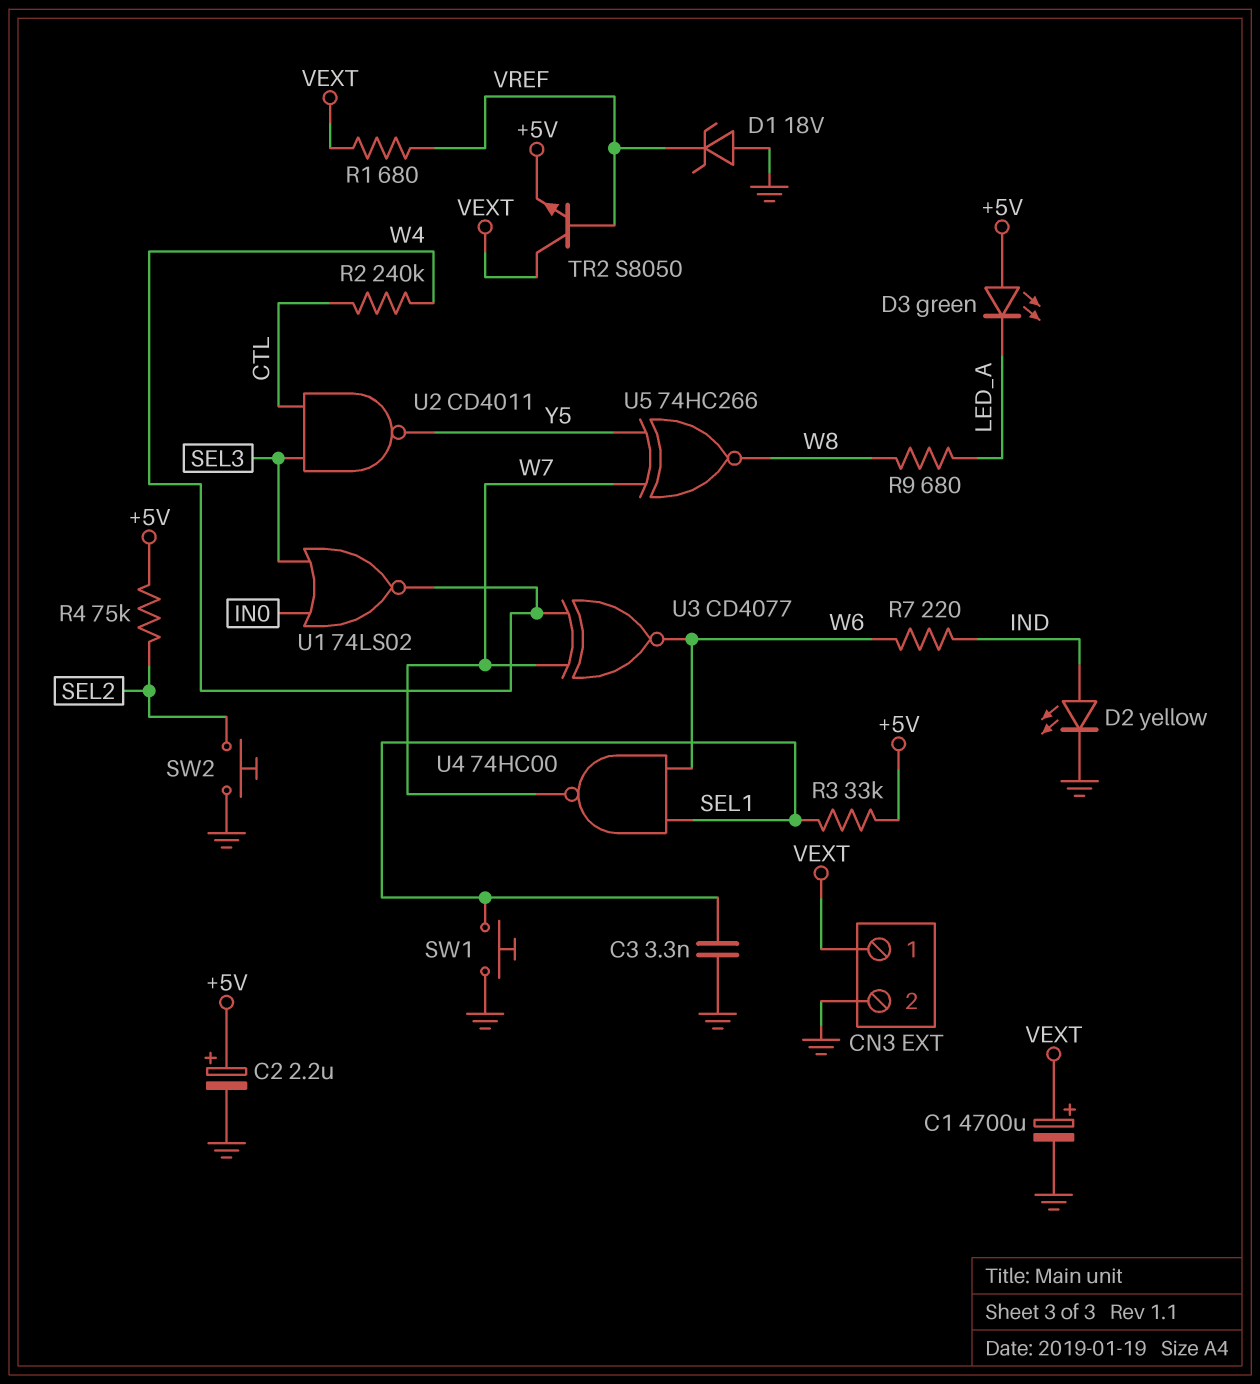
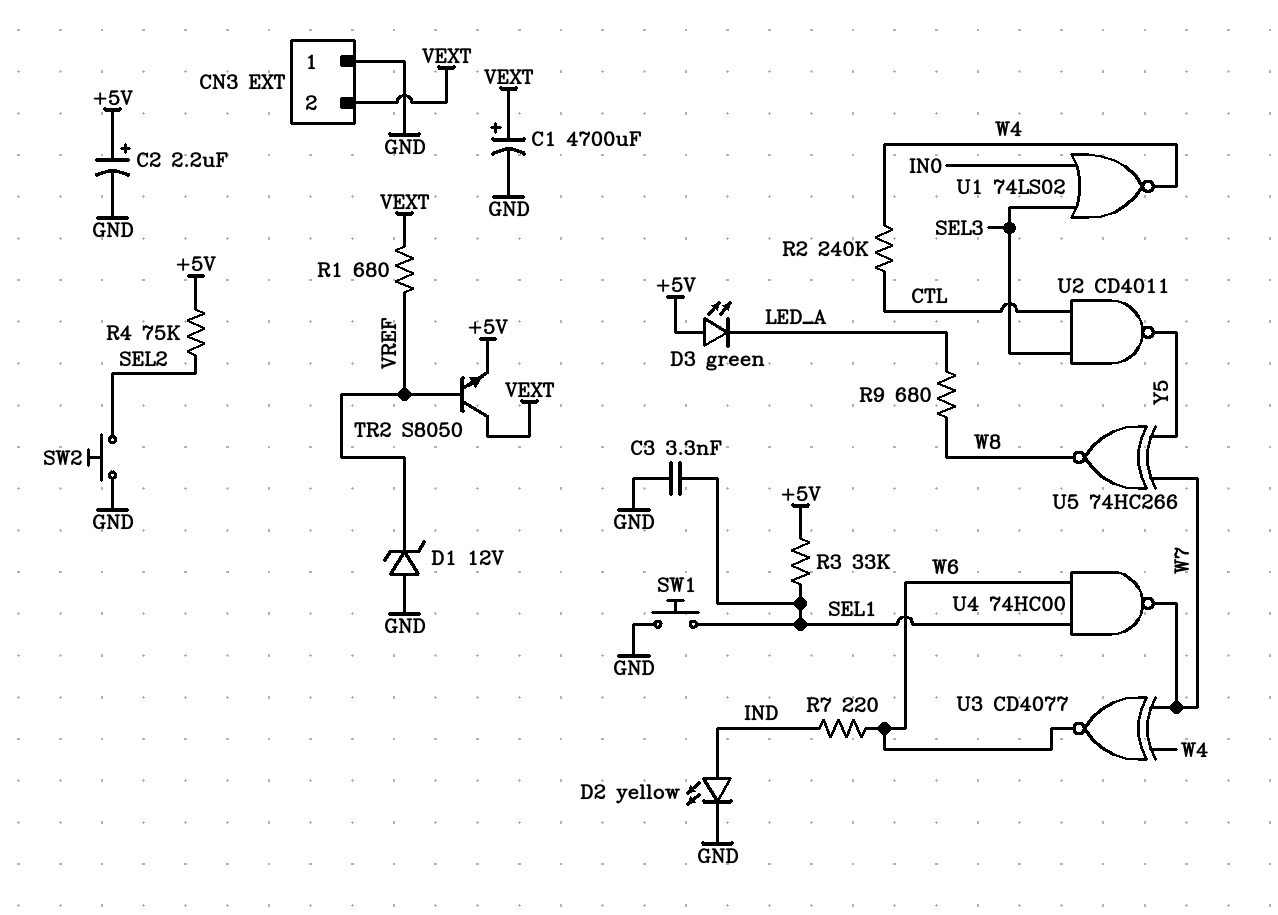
CN3 pin 1: VEXT -> GND
CN3 pin 2: GND -> VEXT
D1: zener 18V (A GND, K VREF) -> zener 12V (A GND, K VREF)

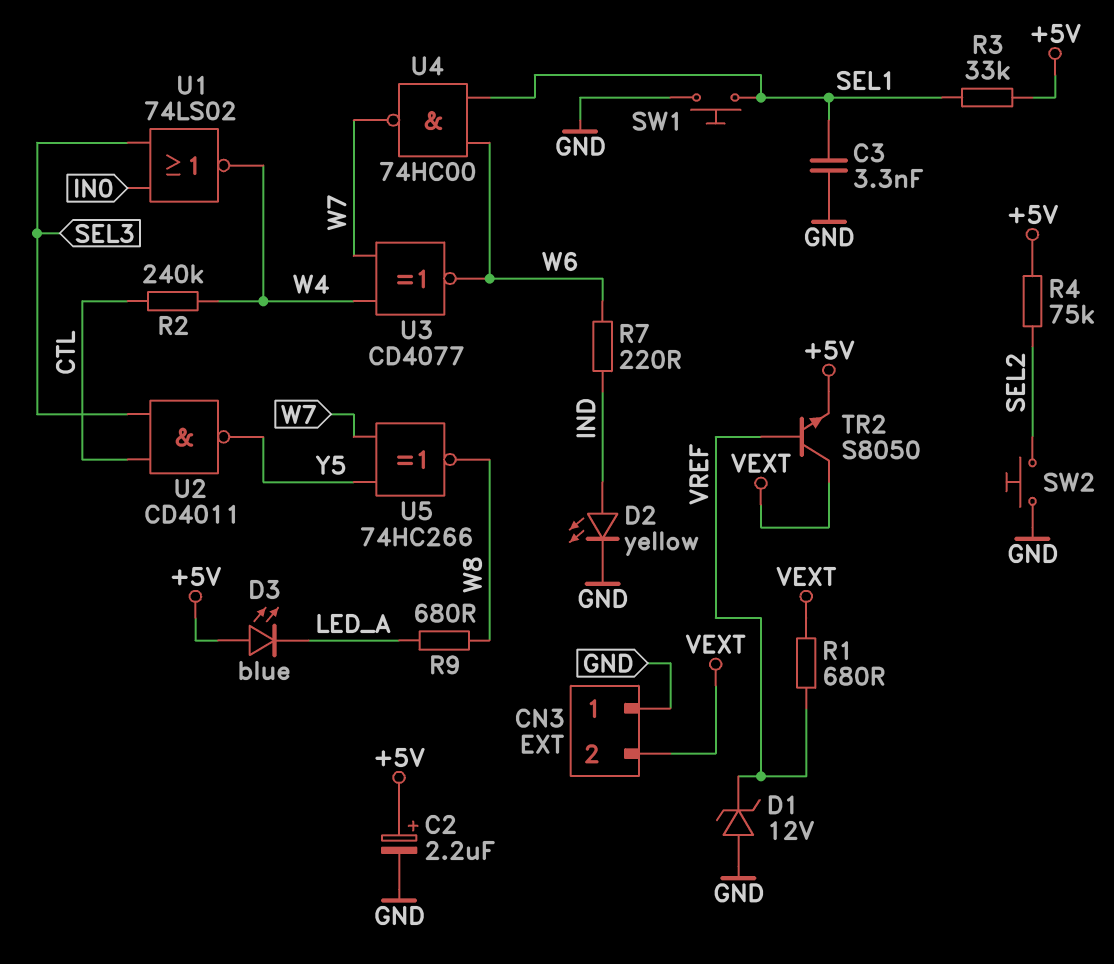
C1: 4700uF (plus VEXT, minus GND) -> none
D3: LED green (A +5V, K LED_A) -> LED blue (A +5V, K LED_A)

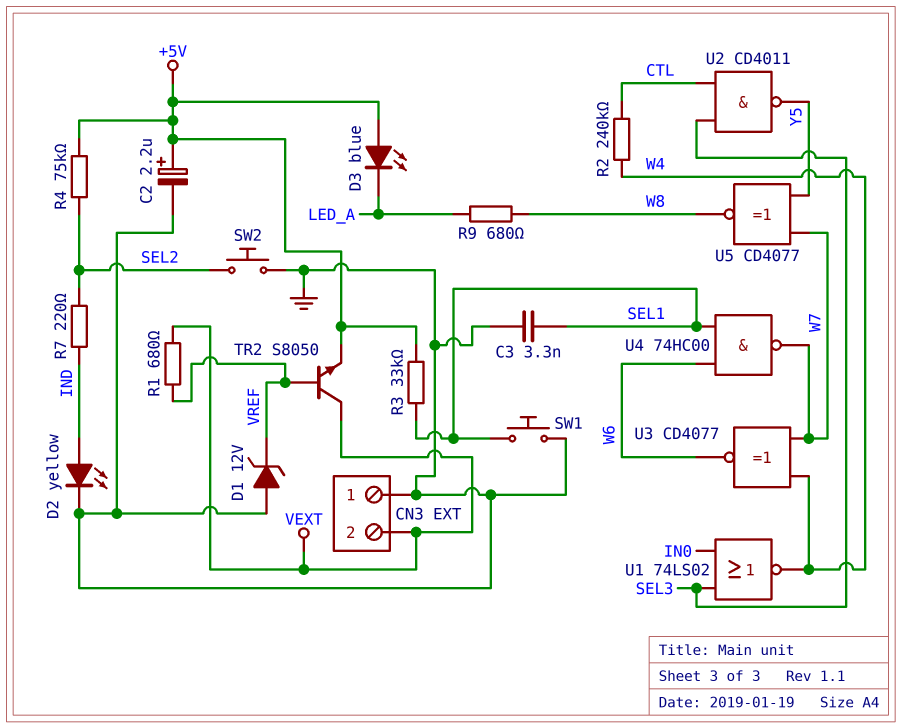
R7: 220 (IND, W6) -> 220 (IND, SEL2)
U5: XNOR 74HC266 (in W7, in Y5, out W8) -> XNOR CD4077 (in W7, in Y5, out W8)

